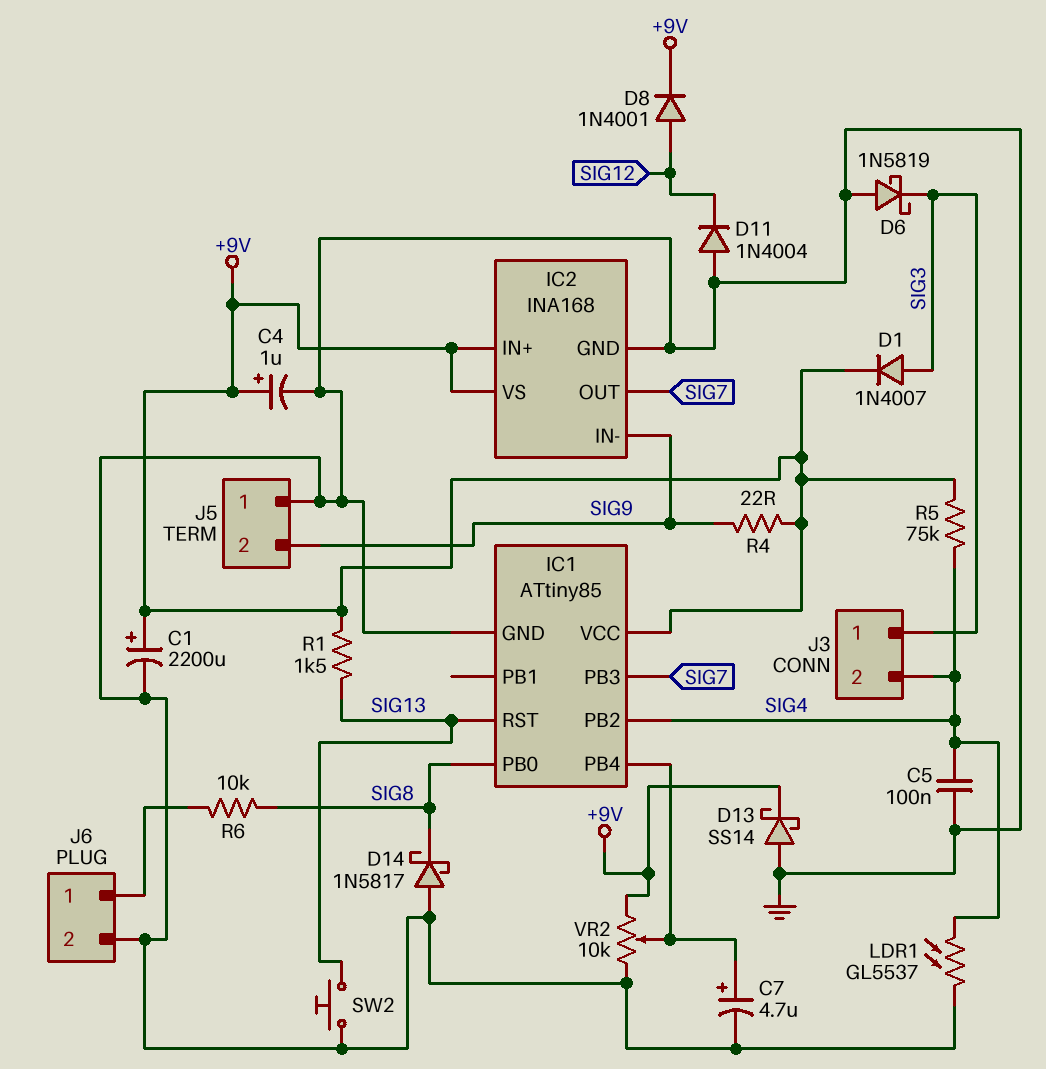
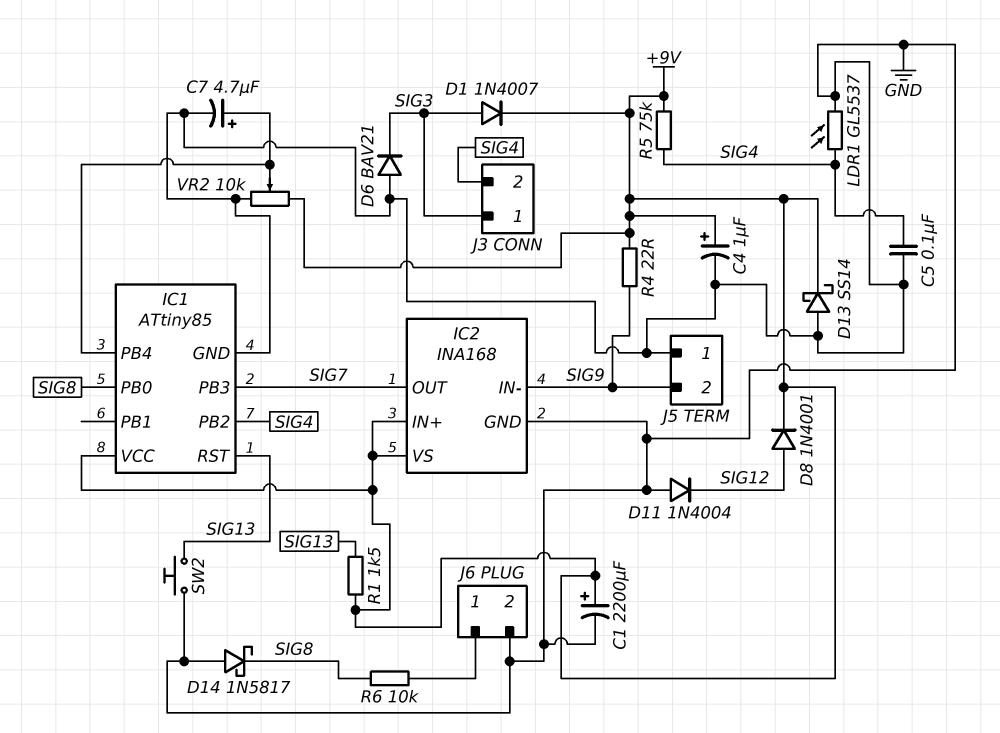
D6: schottky 1N5819 (A GND, K SIG3) -> diode BAV21 (A GND, K SIG3)

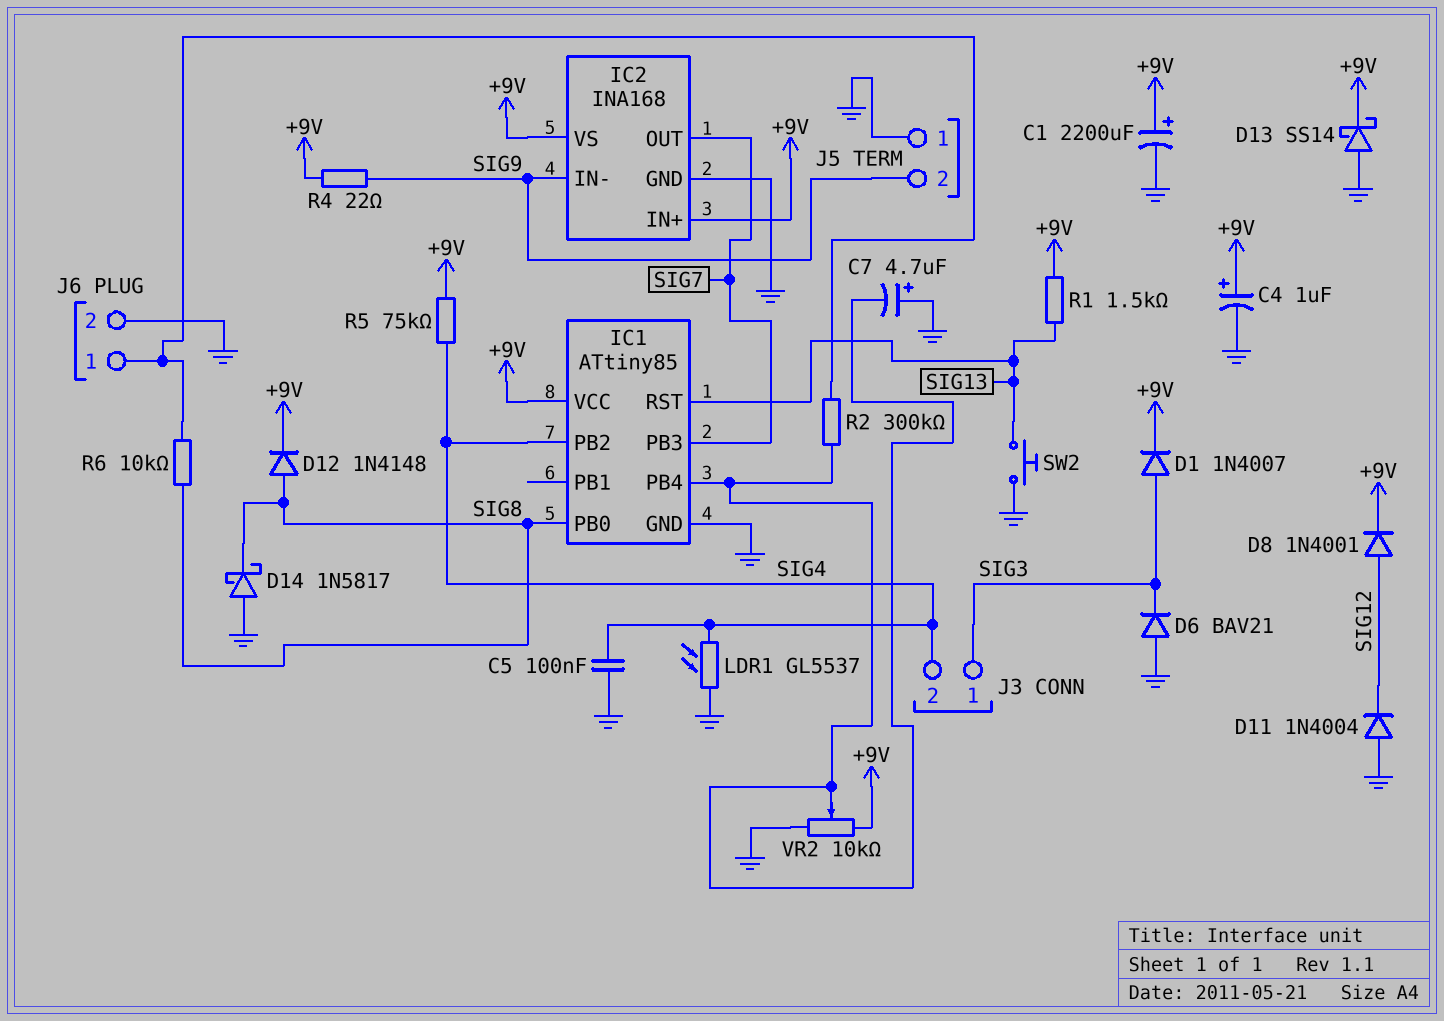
C7: 4.7uF (plus IC1/PB4, minus GND) -> 4.7uF (plus GND, minus IC1/PB4)
D12: none -> diode 1N4148 (A SIG8, K +9V)
R2: none -> 300k (IC1/PB4, J6/1)

